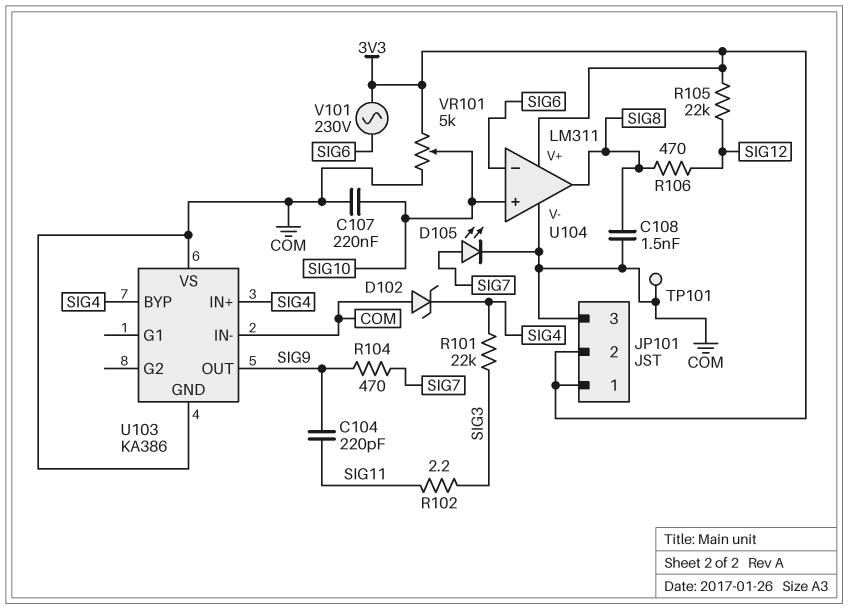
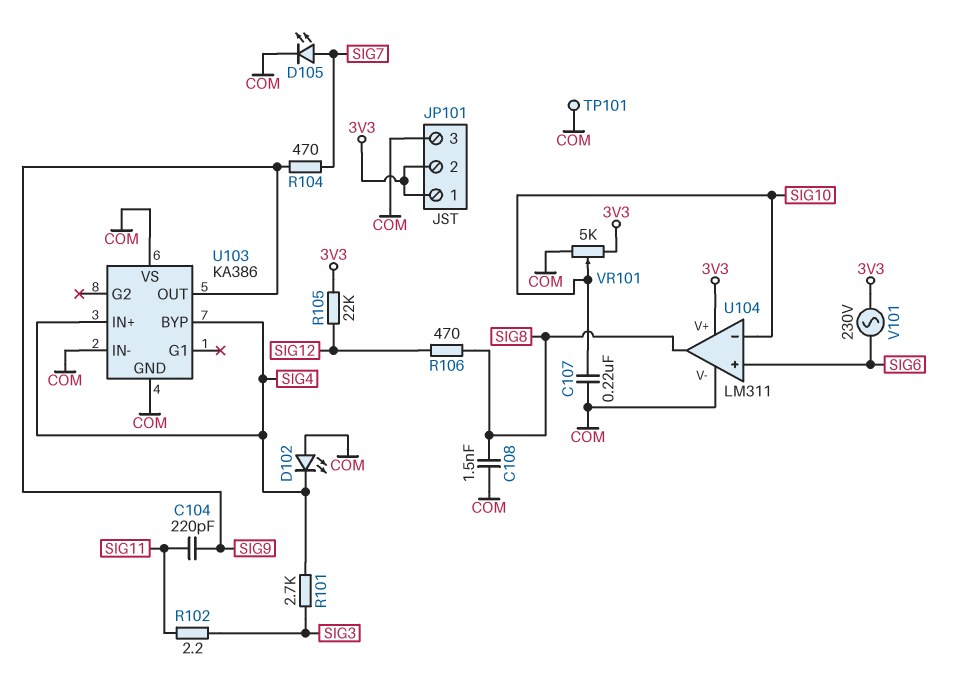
D102: zener (A COM, K SIG4) -> LED (A COM, K SIG4)
R101: 22k (SIG3, SIG4) -> 2.7k (SIG3, SIG4)
U104 pin in+: SIG10 -> SIG6
U104 pin in-: SIG6 -> SIG10

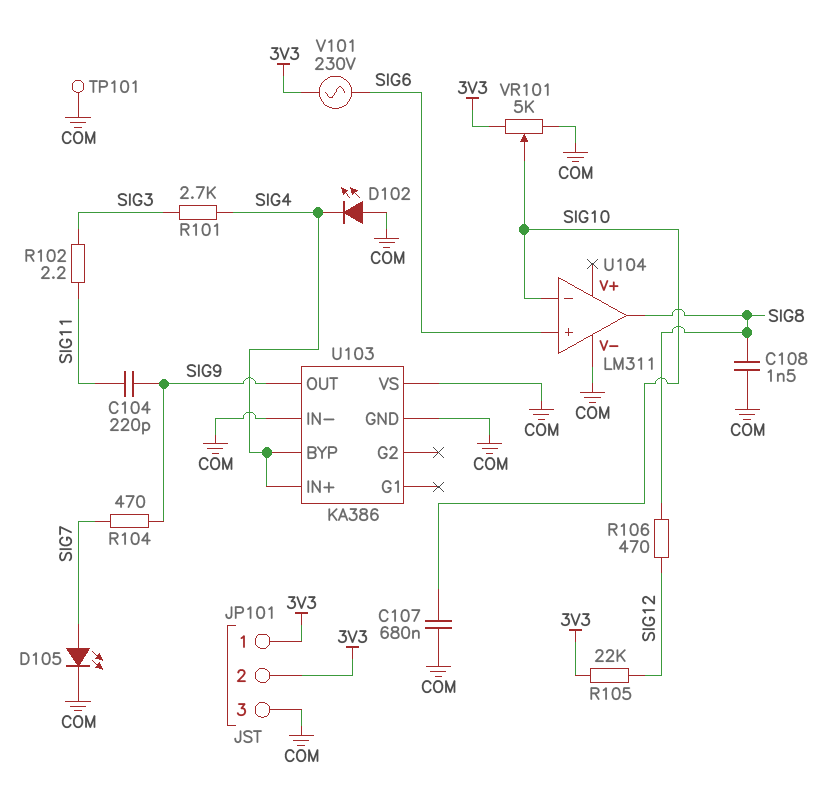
C107: 220nF (COM, SIG10) -> 680nF (COM, SIG10)
U104 pin V+: 3V3 -> none

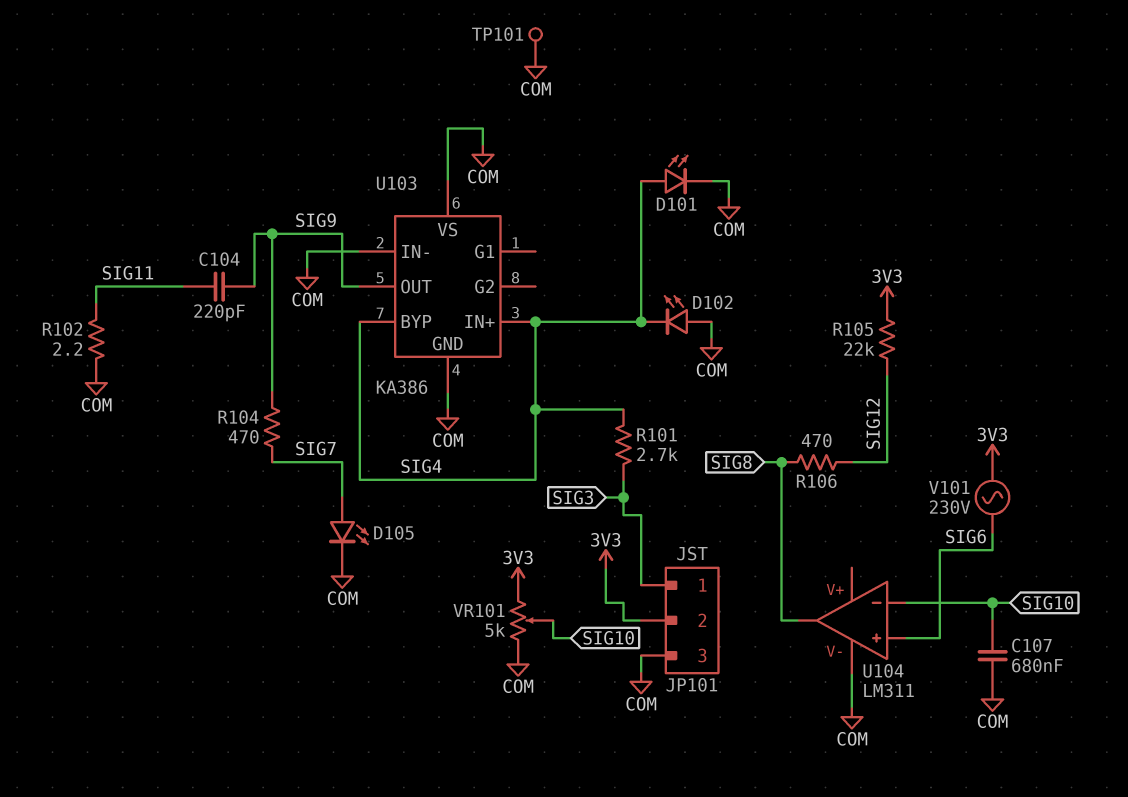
C108: 1.5nF (COM, SIG8) -> none
D101: none -> LED (A SIG4, K COM)
JP101 pin 1: 3V3 -> SIG3
R102: 2.2 (SIG3, SIG11) -> 2.2 (COM, SIG11)

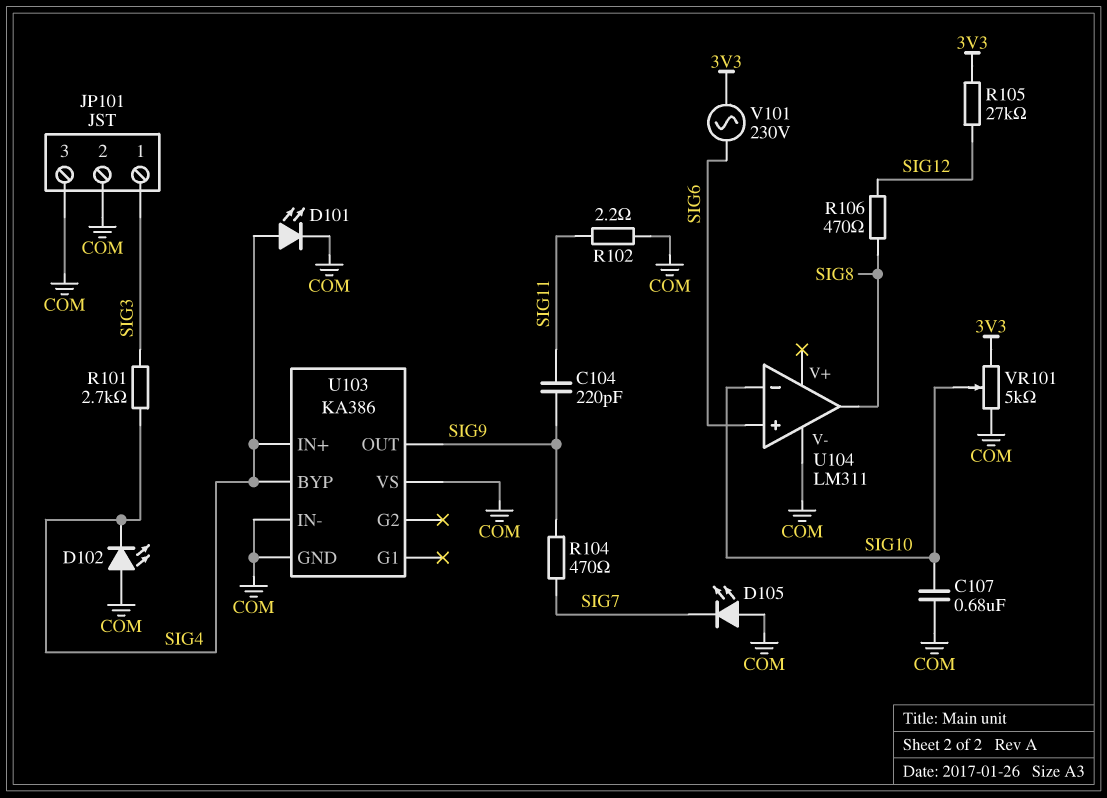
D105: LED (A SIG7, K COM) -> LED (A COM, K SIG7)
JP101 pin 2: 3V3 -> COM
R105: 22k (3V3, SIG12) -> 27k (3V3, SIG12)
TP101: test point (COM) -> none

